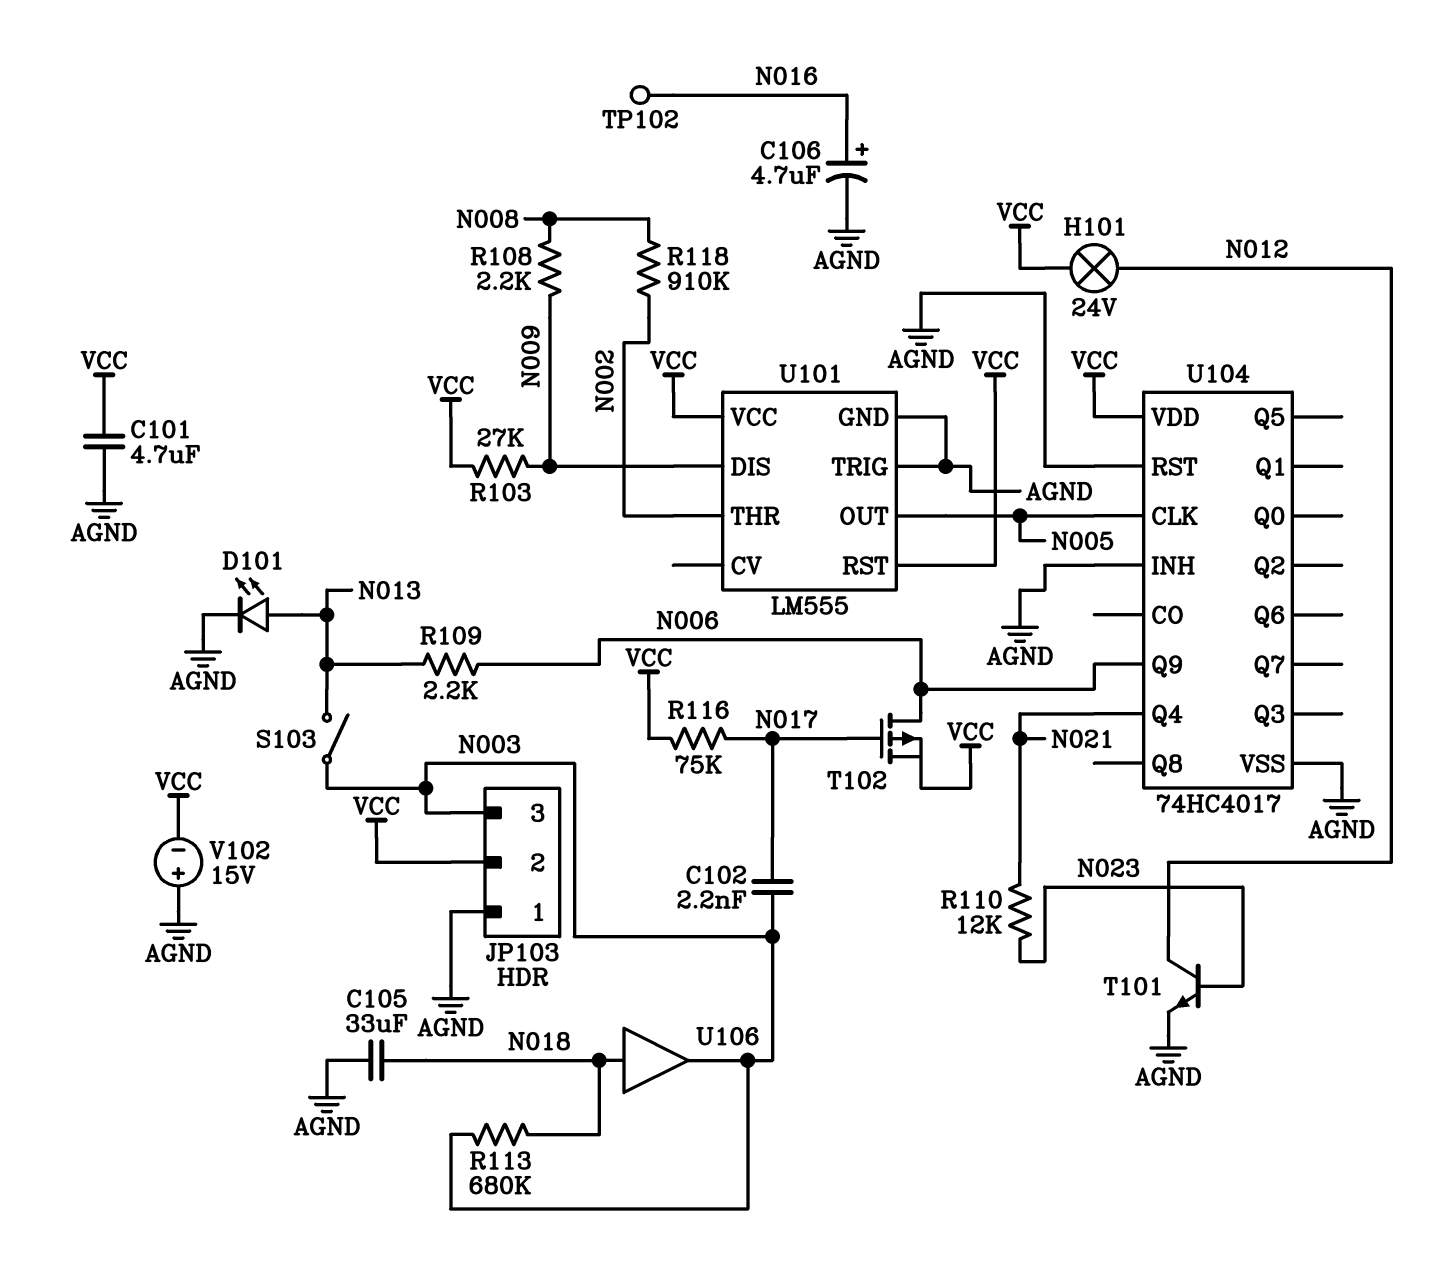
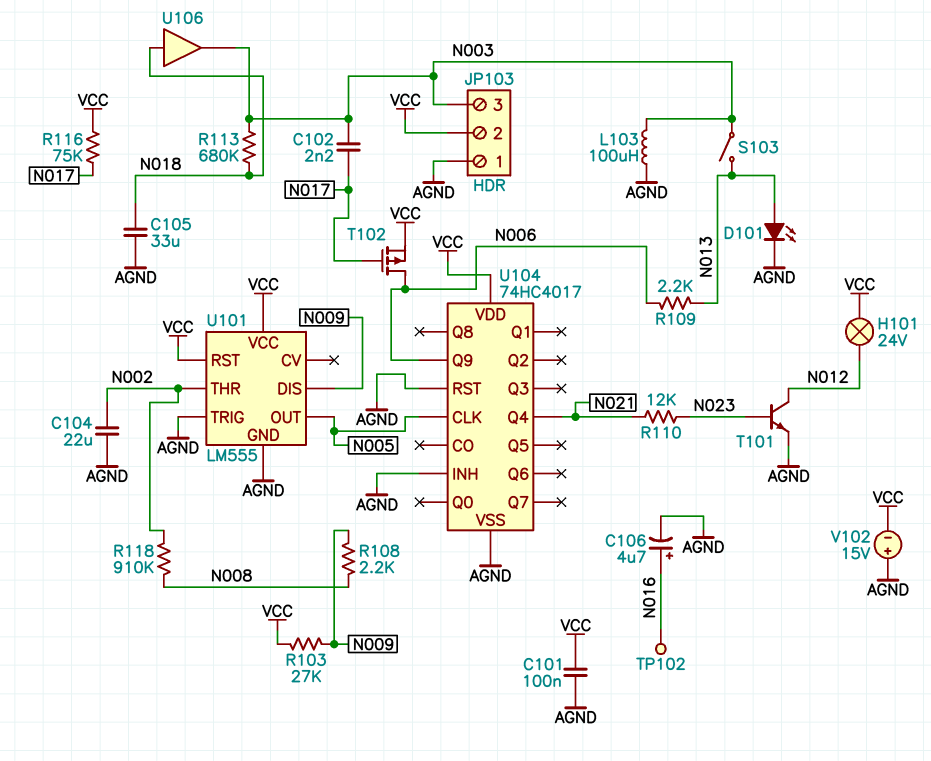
C101: 4.7uF (AGND, VCC) -> 100nF (AGND, VCC)
C104: none -> 22uF (AGND, N002)
L103: none -> 100uH (AGND, N003)

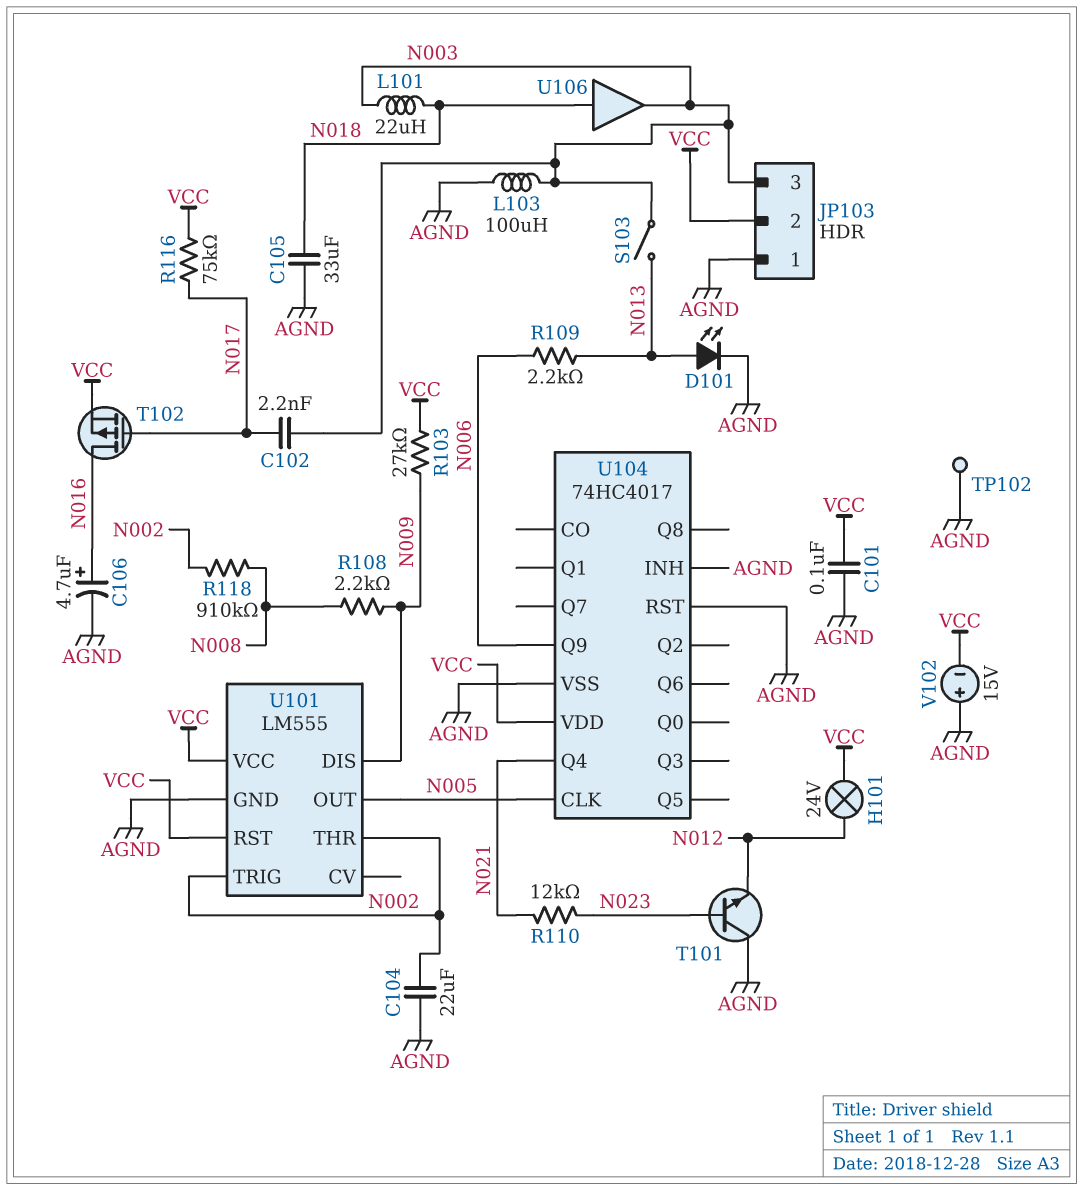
L101: none -> 22uH (N003, N018)
R113: 680k (N003, N018) -> none
T101: NPN (B N023, C N012, E AGND) -> NPN (B N023, C AGND, E N012)
T102: PMOS (G N017, D N006, S VCC) -> PMOS (G N017, D N016, S VCC)
TP102: test point (N016) -> test point (AGND)
U101 pin TRIG: AGND -> N002

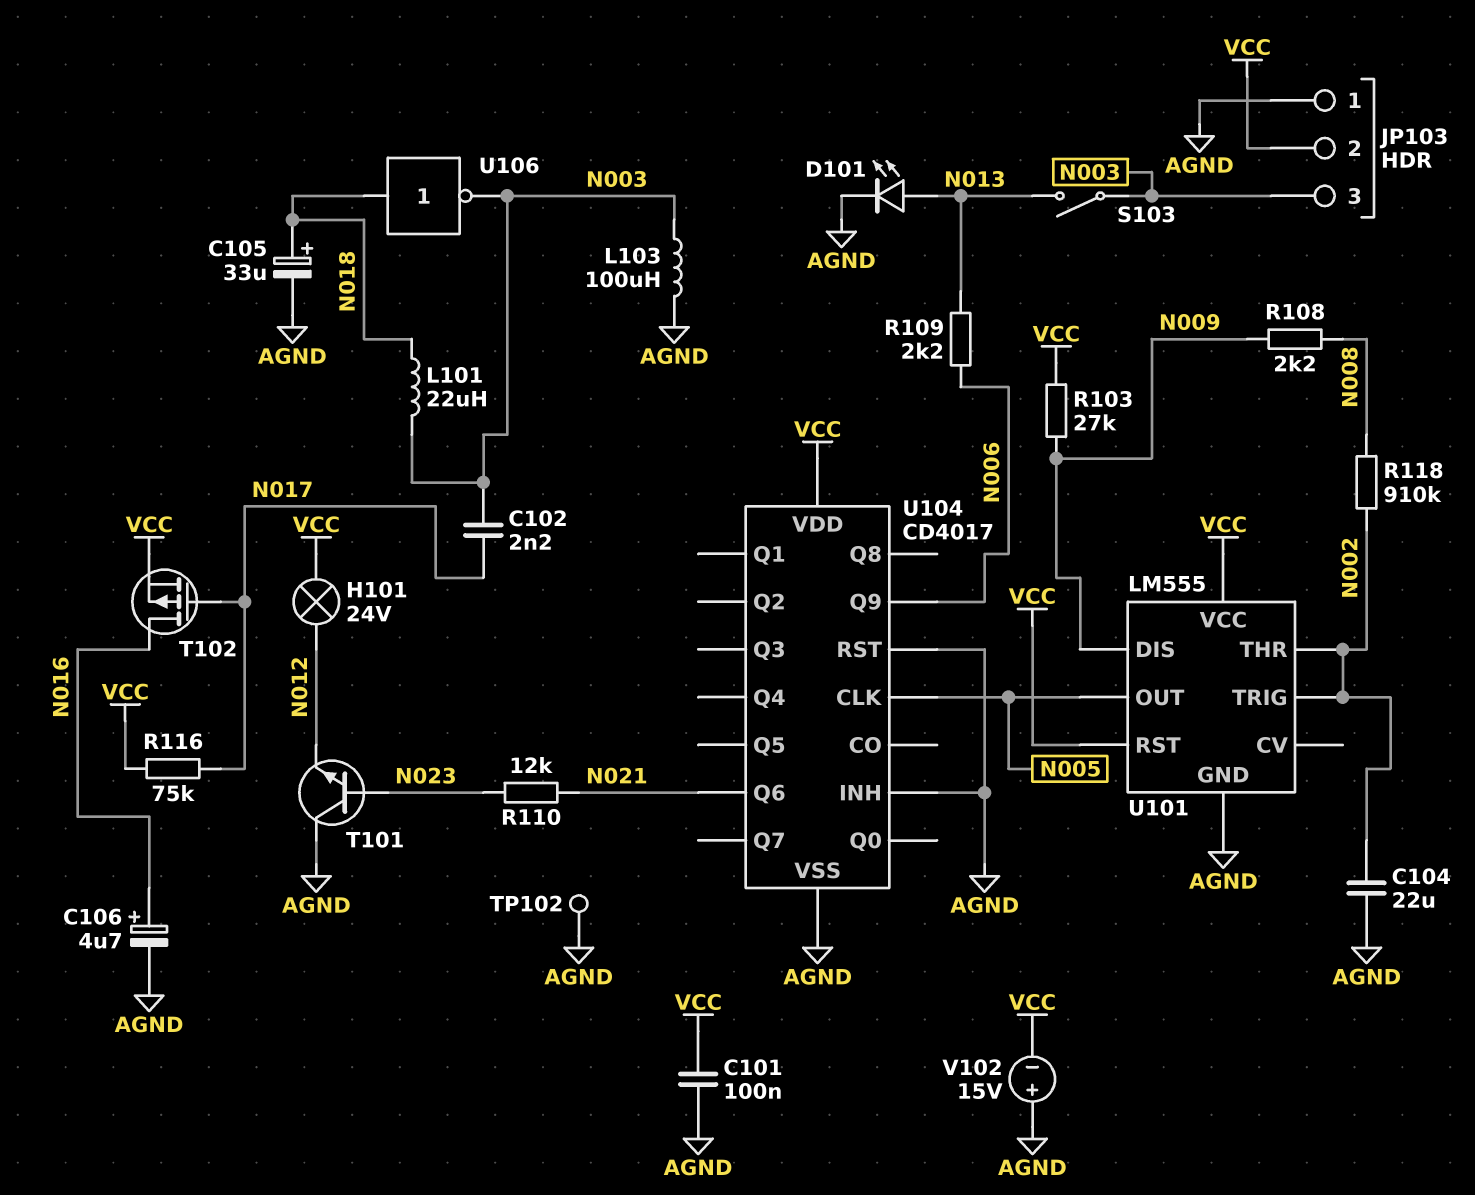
C105: 33uF (AGND, N018) -> 33uF (plus N018, minus AGND)
U104: 74HC4017 -> CD4017
U104 pin Q4: N021 -> none
U104 pin Q6: none -> N021
U106: buffer (in N018, out N003) -> NOT (in N018, out N003)

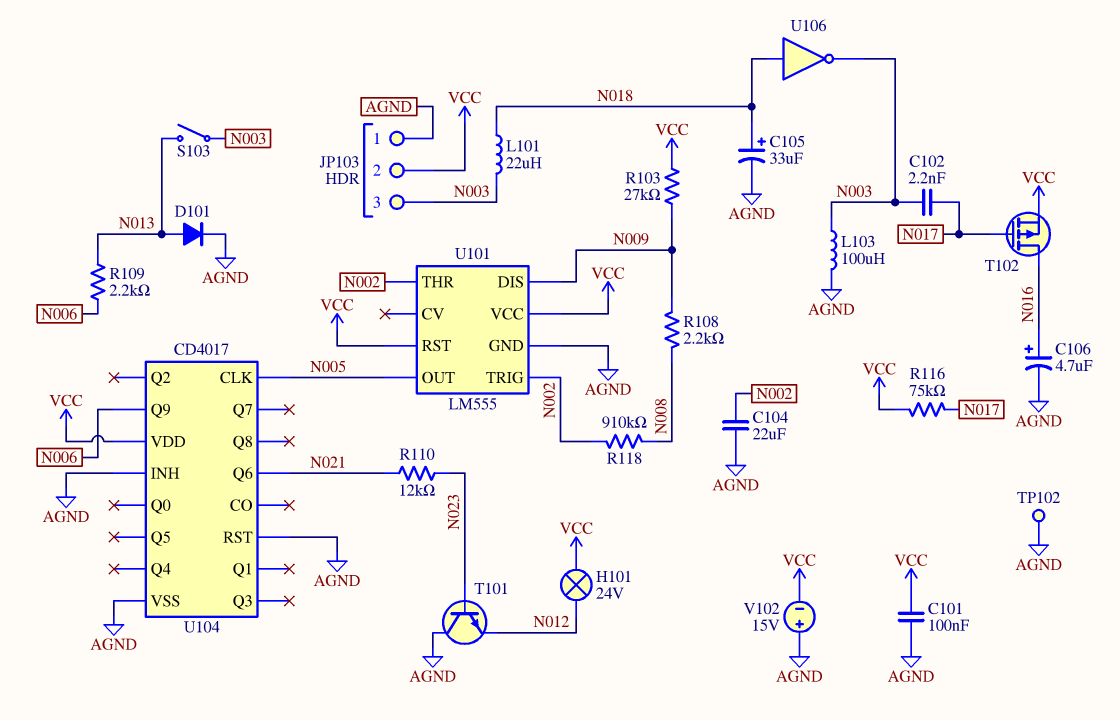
D101: LED (A N013, K AGND) -> diode (A N013, K AGND)

